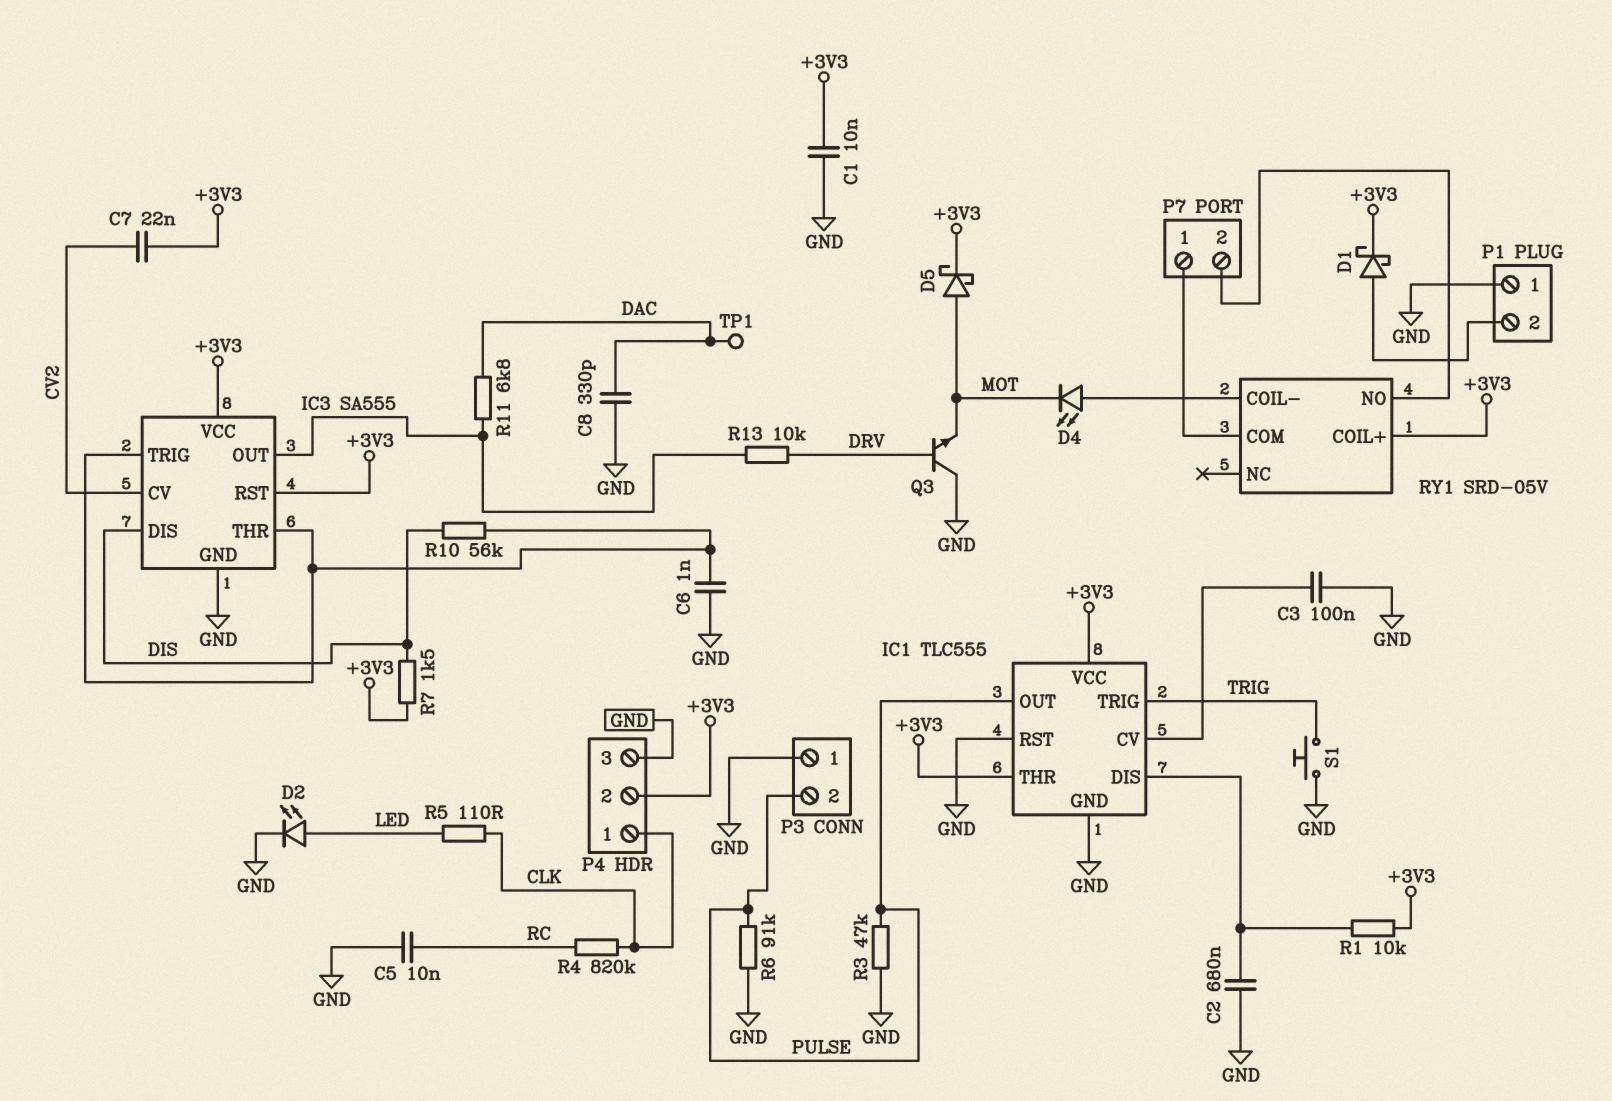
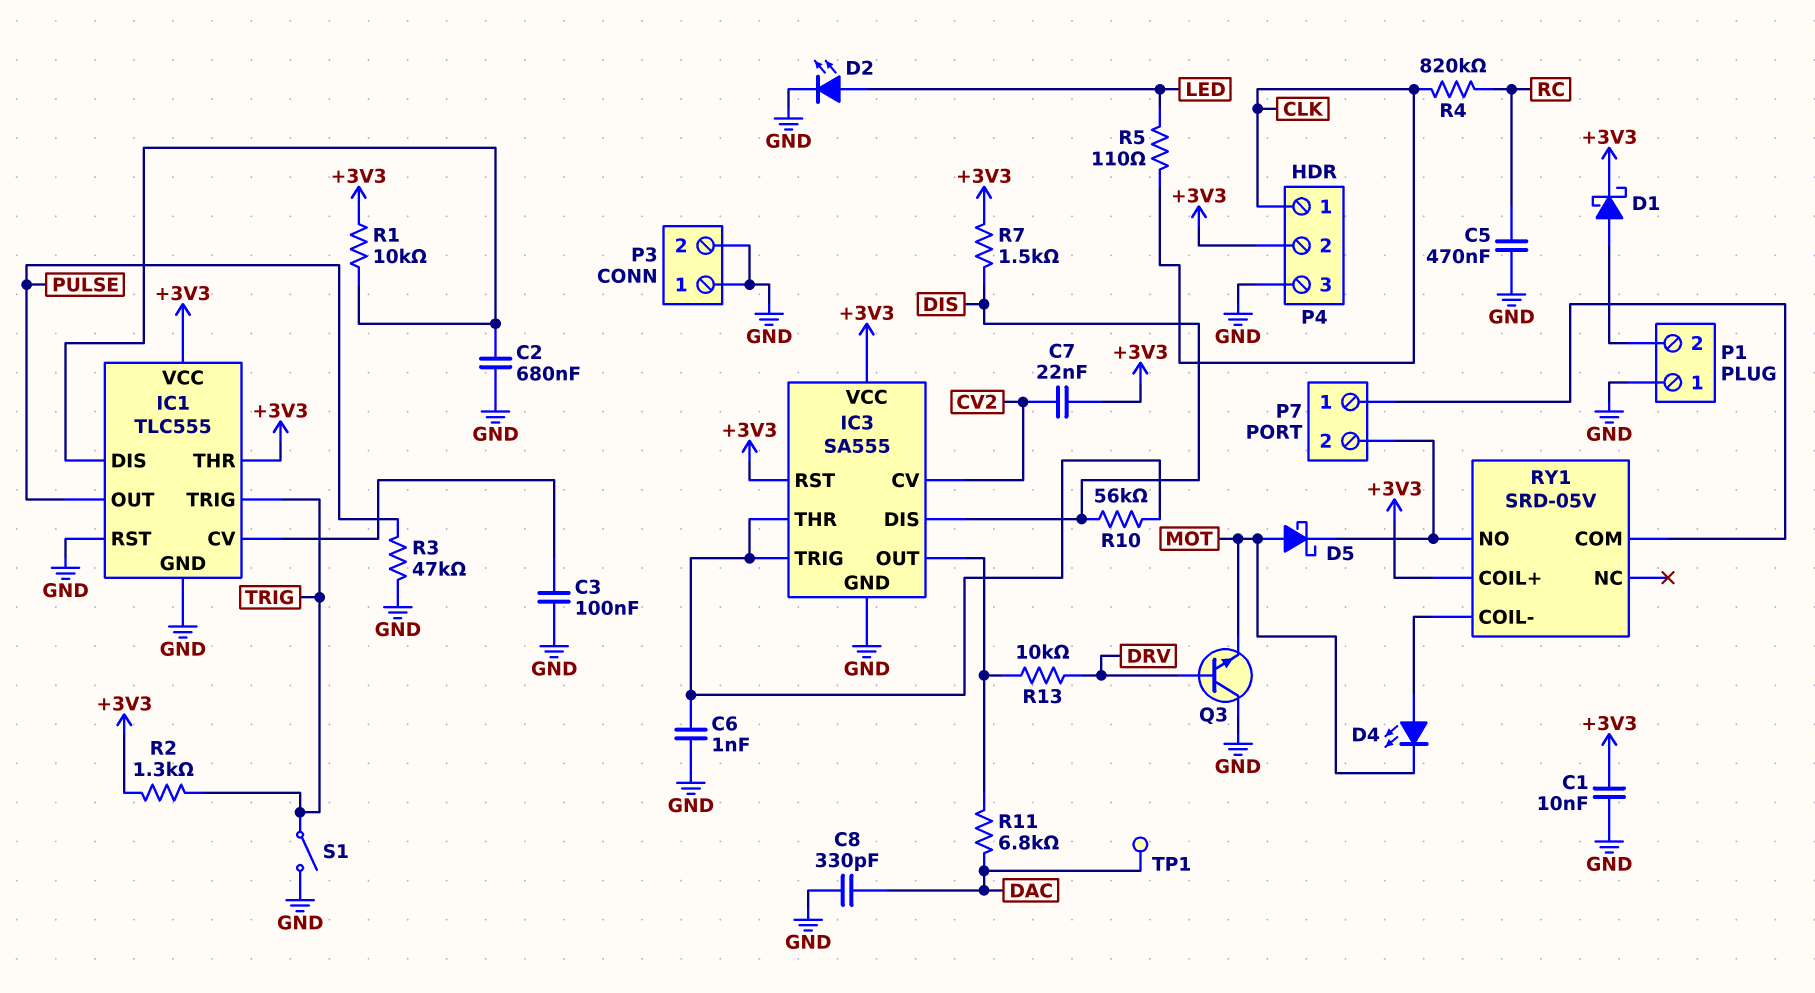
C5: 10nF (GND, RC) -> 470nF (GND, RC)
D5: schottky (A MOT, K +3V3) -> schottky (A MOT, K P7/2)
P3 pin 2: PULSE -> GND
R2: none -> 1.3k (+3V3, TRIG)
R6: 91k (GND, PULSE) -> none
S1: button (GND, TRIG) -> switch (GND, TRIG)

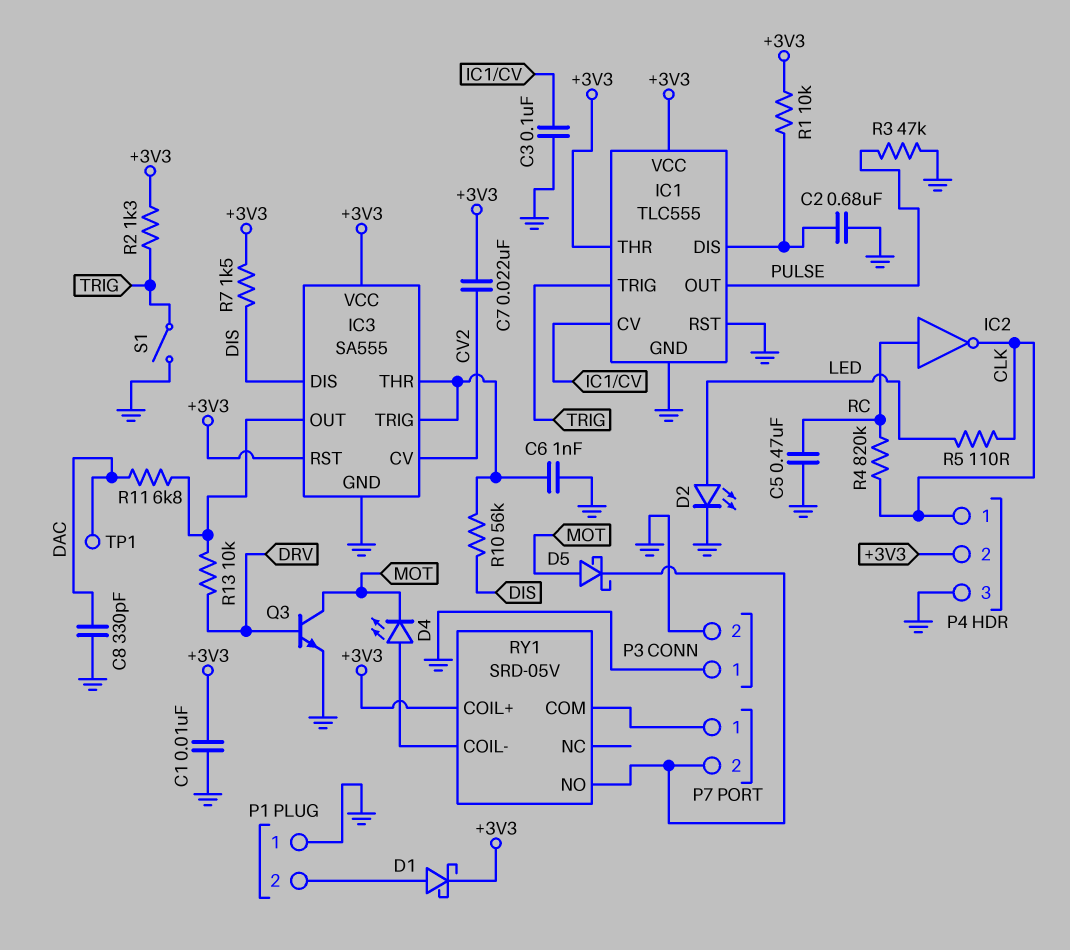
IC2: none -> NOT (in RC, out CLK)
Q3: NPN (B DRV, C GND, E MOT) -> NPN (B DRV, C MOT, E GND)

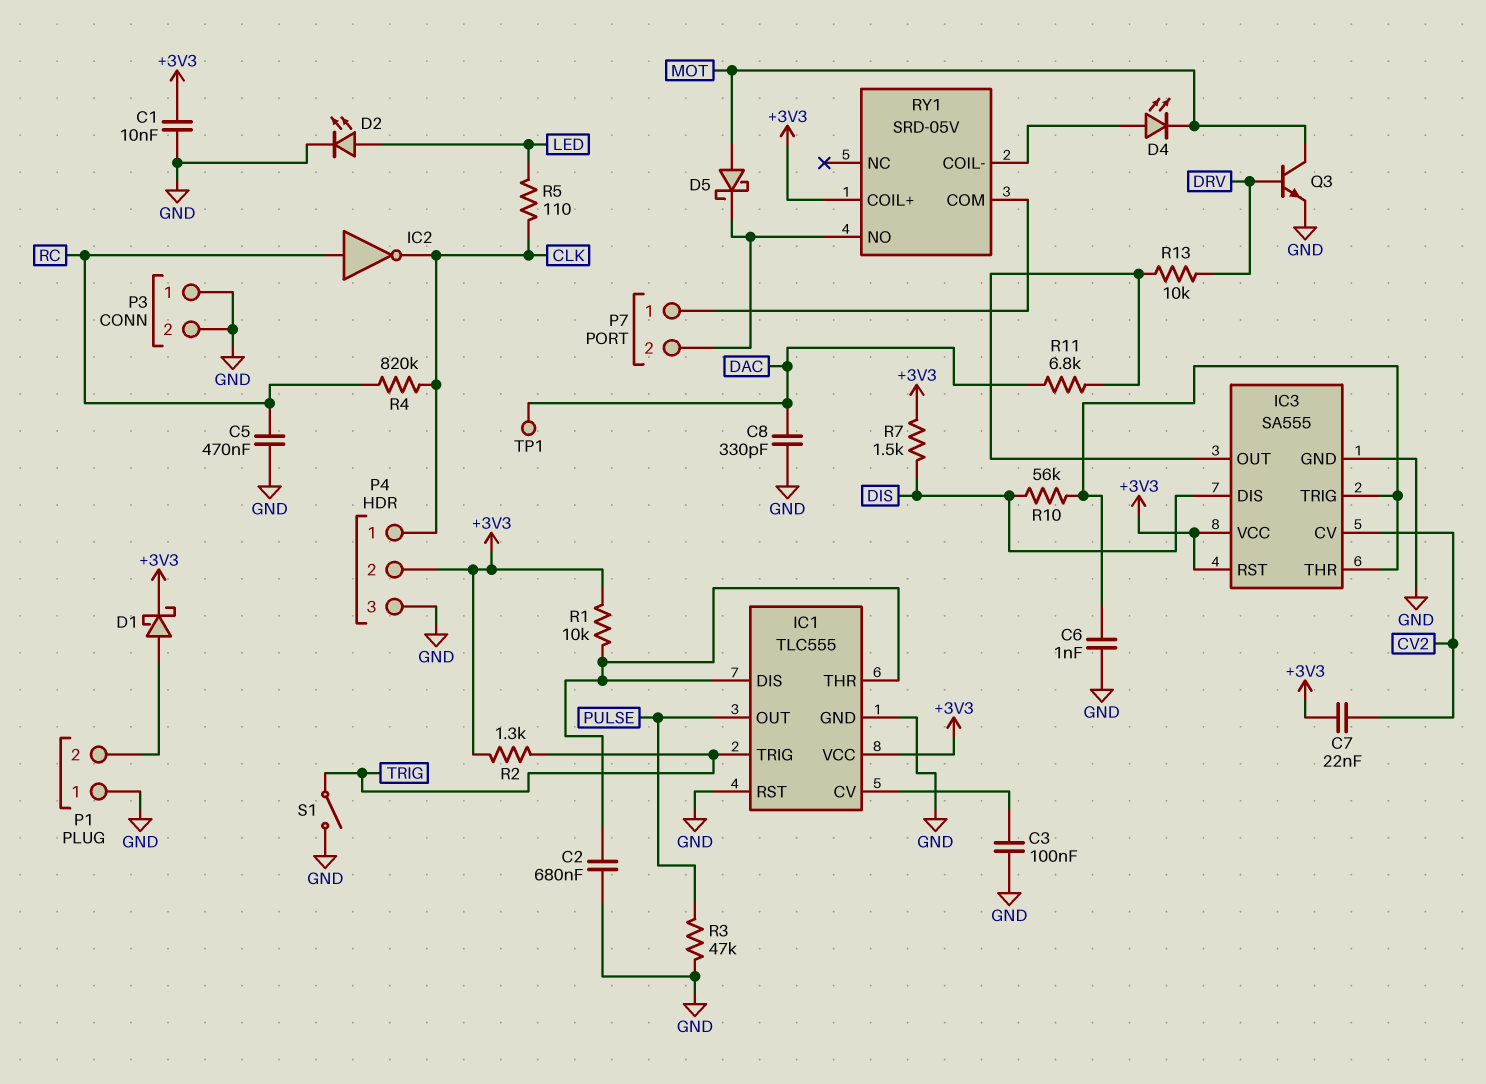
IC1 pin THR: +3V3 -> IC1/DIS

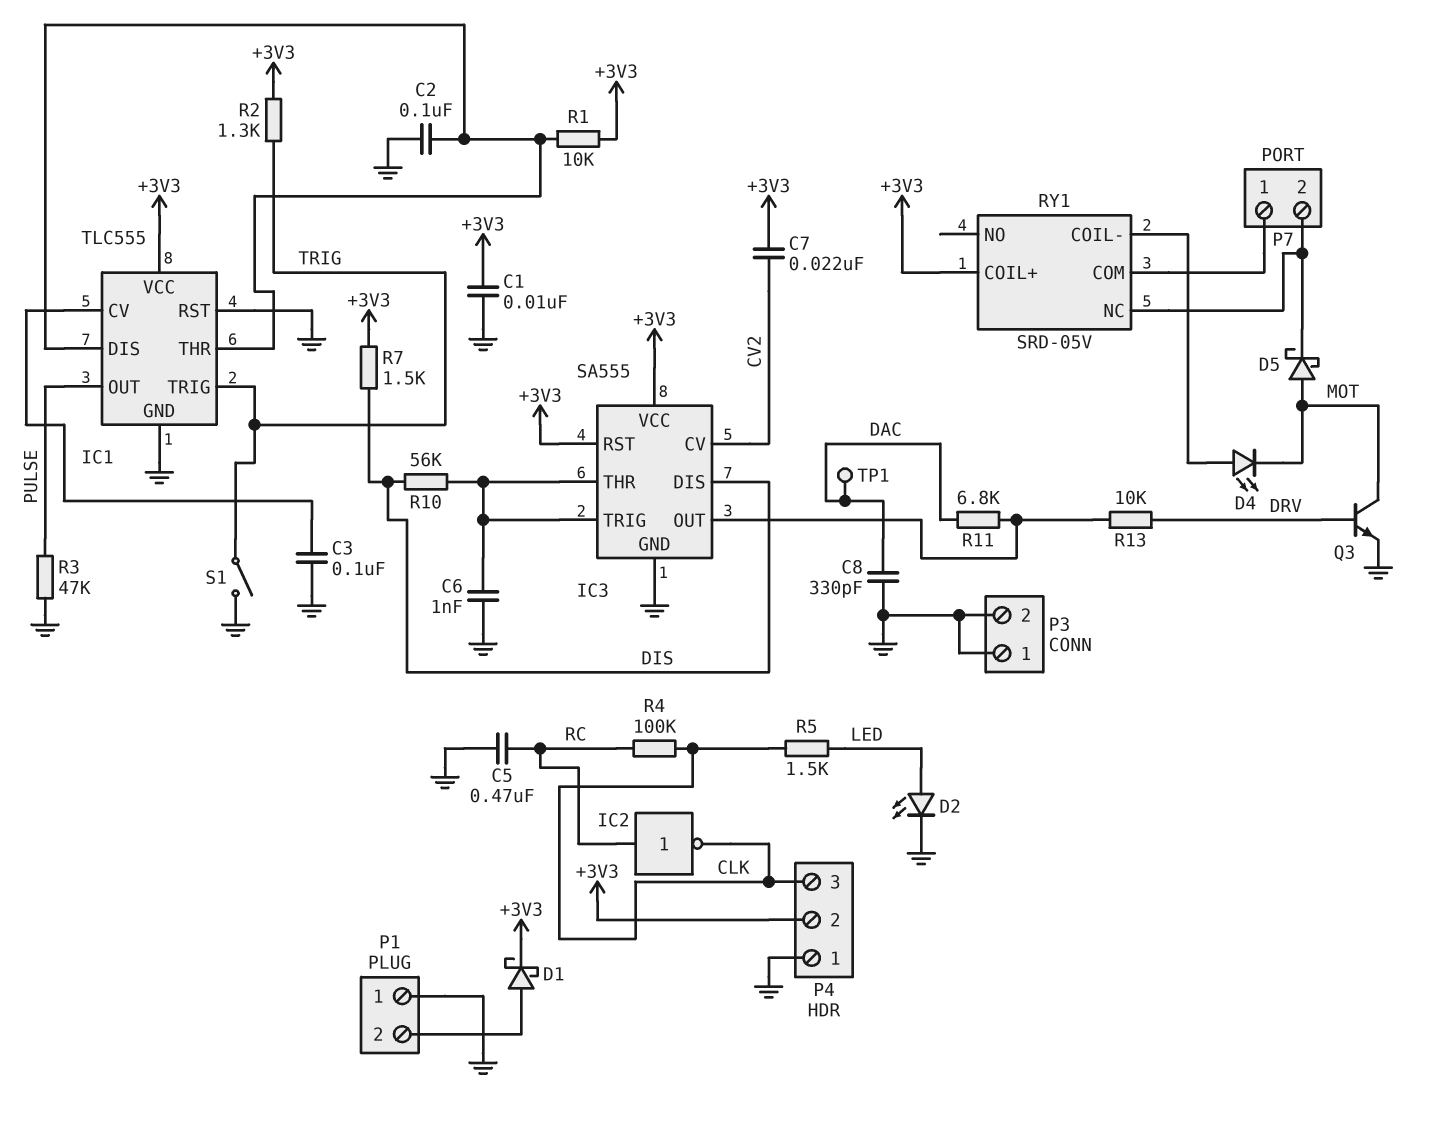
C2: 680nF (GND, IC1/DIS) -> 100nF (GND, IC1/DIS)
P4 pin 1: CLK -> GND
P4 pin 3: GND -> CLK
R4: 820k (CLK, RC) -> 100k (CLK, RC)
R5: 110 (CLK, LED) -> 1.5k (CLK, LED)
RY1 pin NC: none -> P7/2
RY1 pin NO: P7/2 -> none

